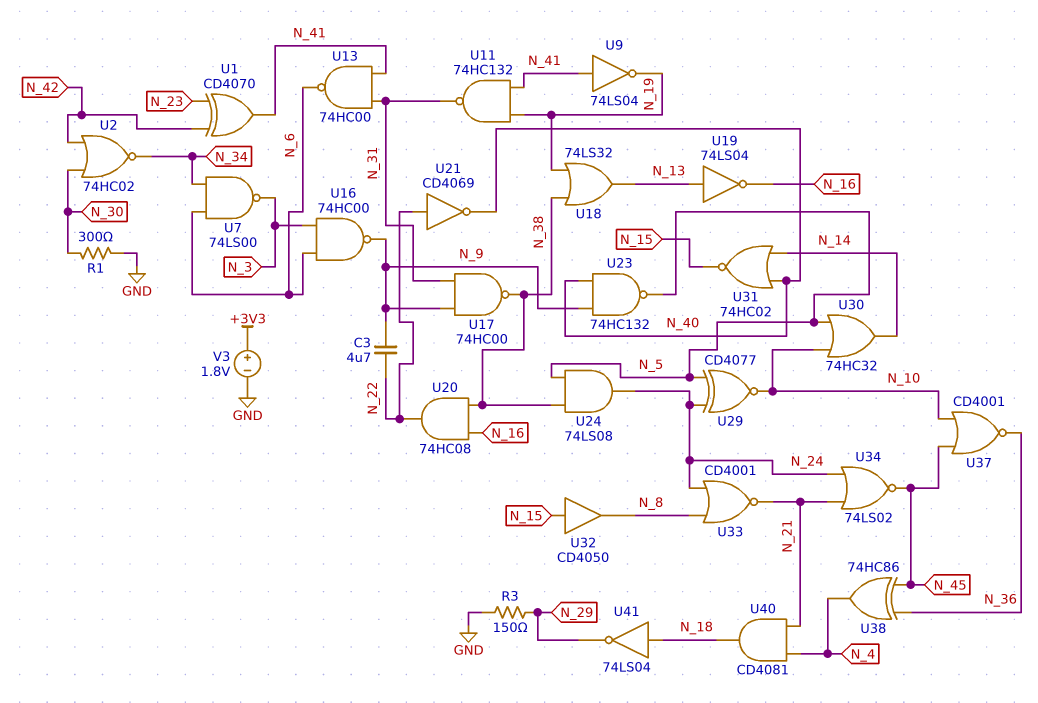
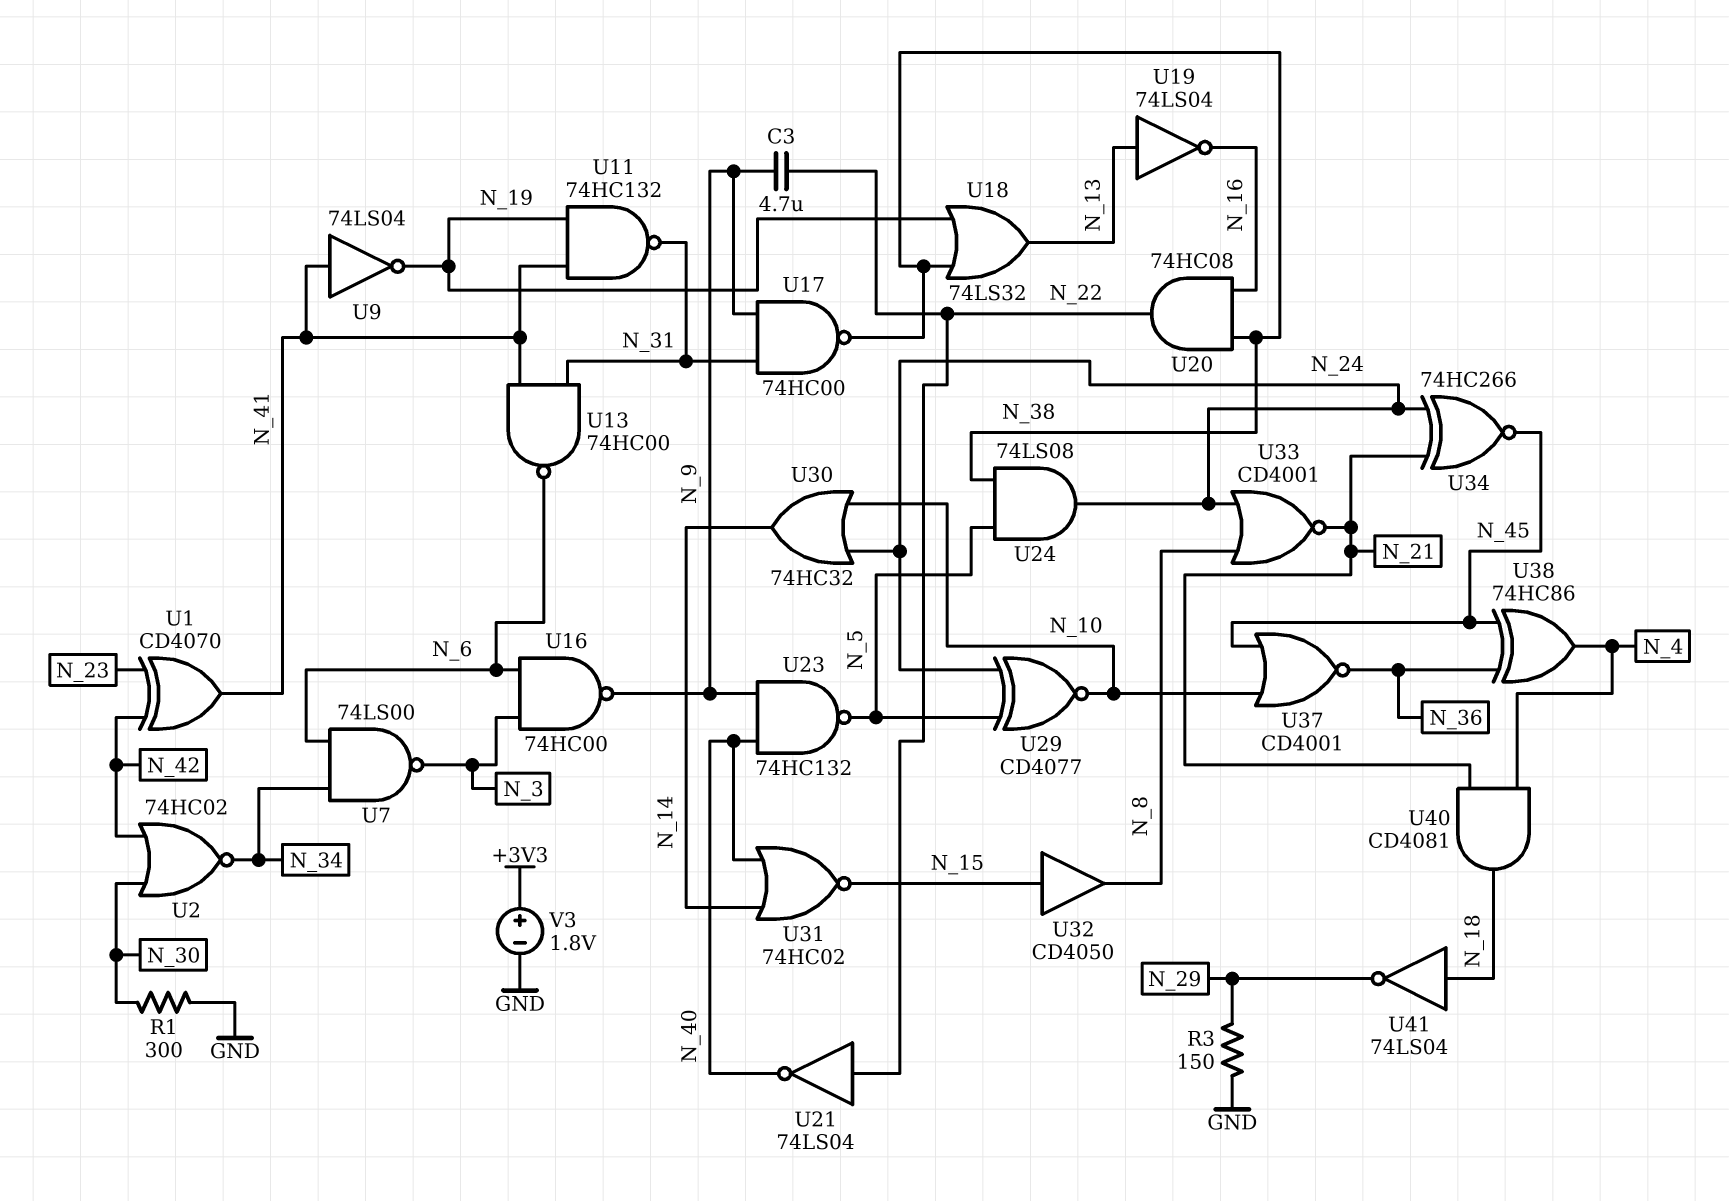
U21: NOT CD4069 (in N_22, out N_40) -> NOT 74LS04 (in N_22, out N_40)
U30: OR 74HC32 (in N_5, in N_10, out N_14) -> OR 74HC32 (in N_10, in N_24, out N_14)
U34: NOR 74LS02 (in N_21, in N_24, out N_45) -> XNOR 74HC266 (in N_21, in N_24, out N_45)

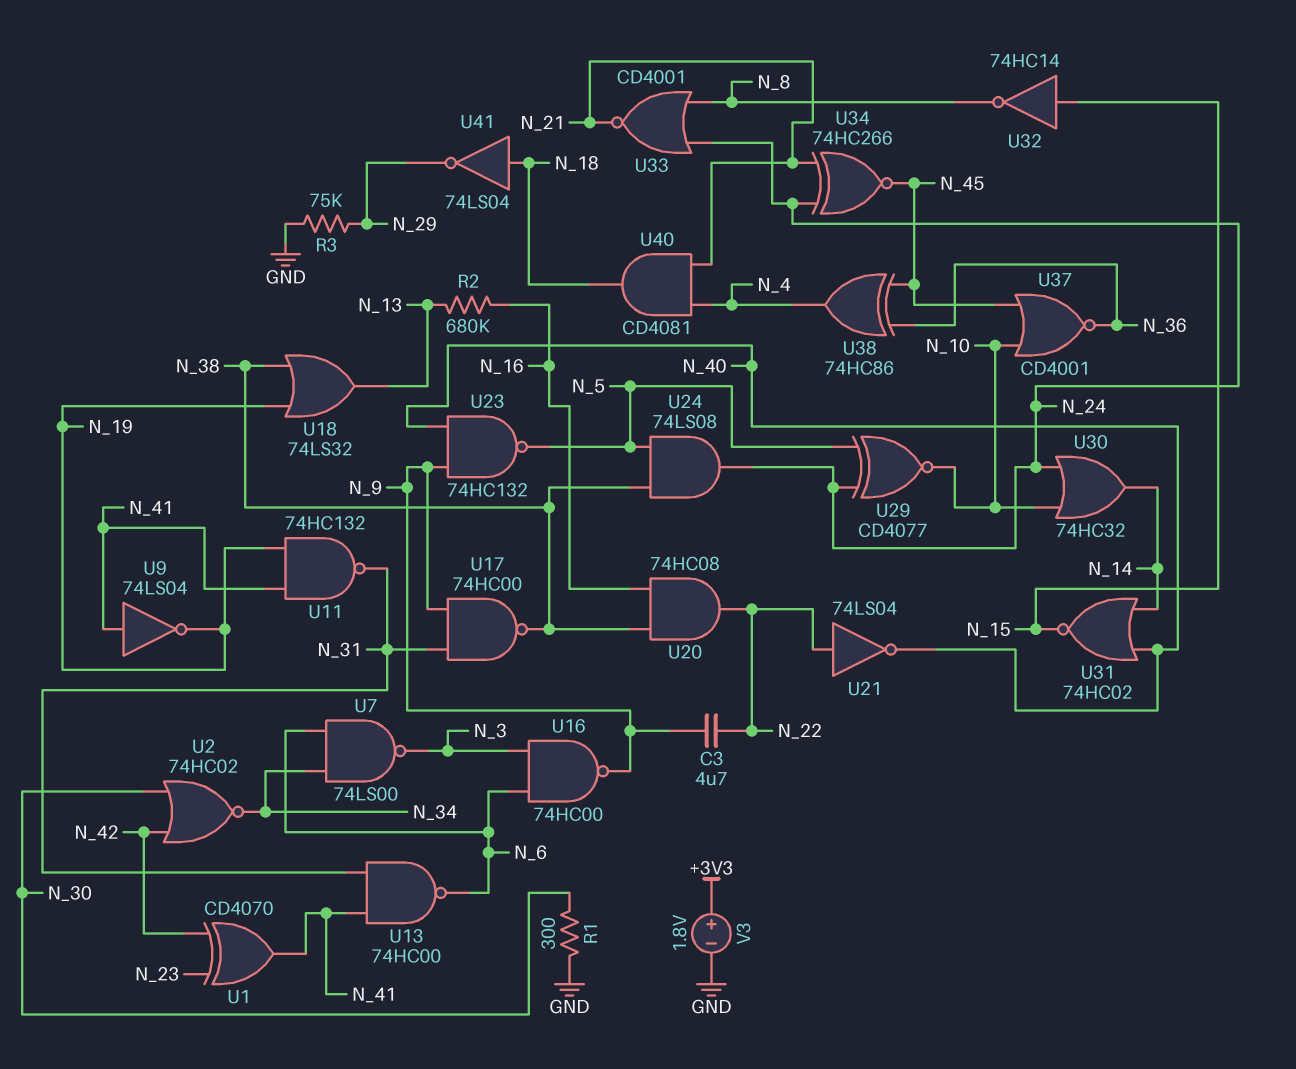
R2: none -> 680k (N_13, N_16)
R3: 150 (GND, N_29) -> 75k (GND, N_29)
U19: NOT 74LS04 (in N_13, out N_16) -> none
U32: buffer CD4050 (in N_15, out N_8) -> NOT 74HC14 (in N_15, out N_8)

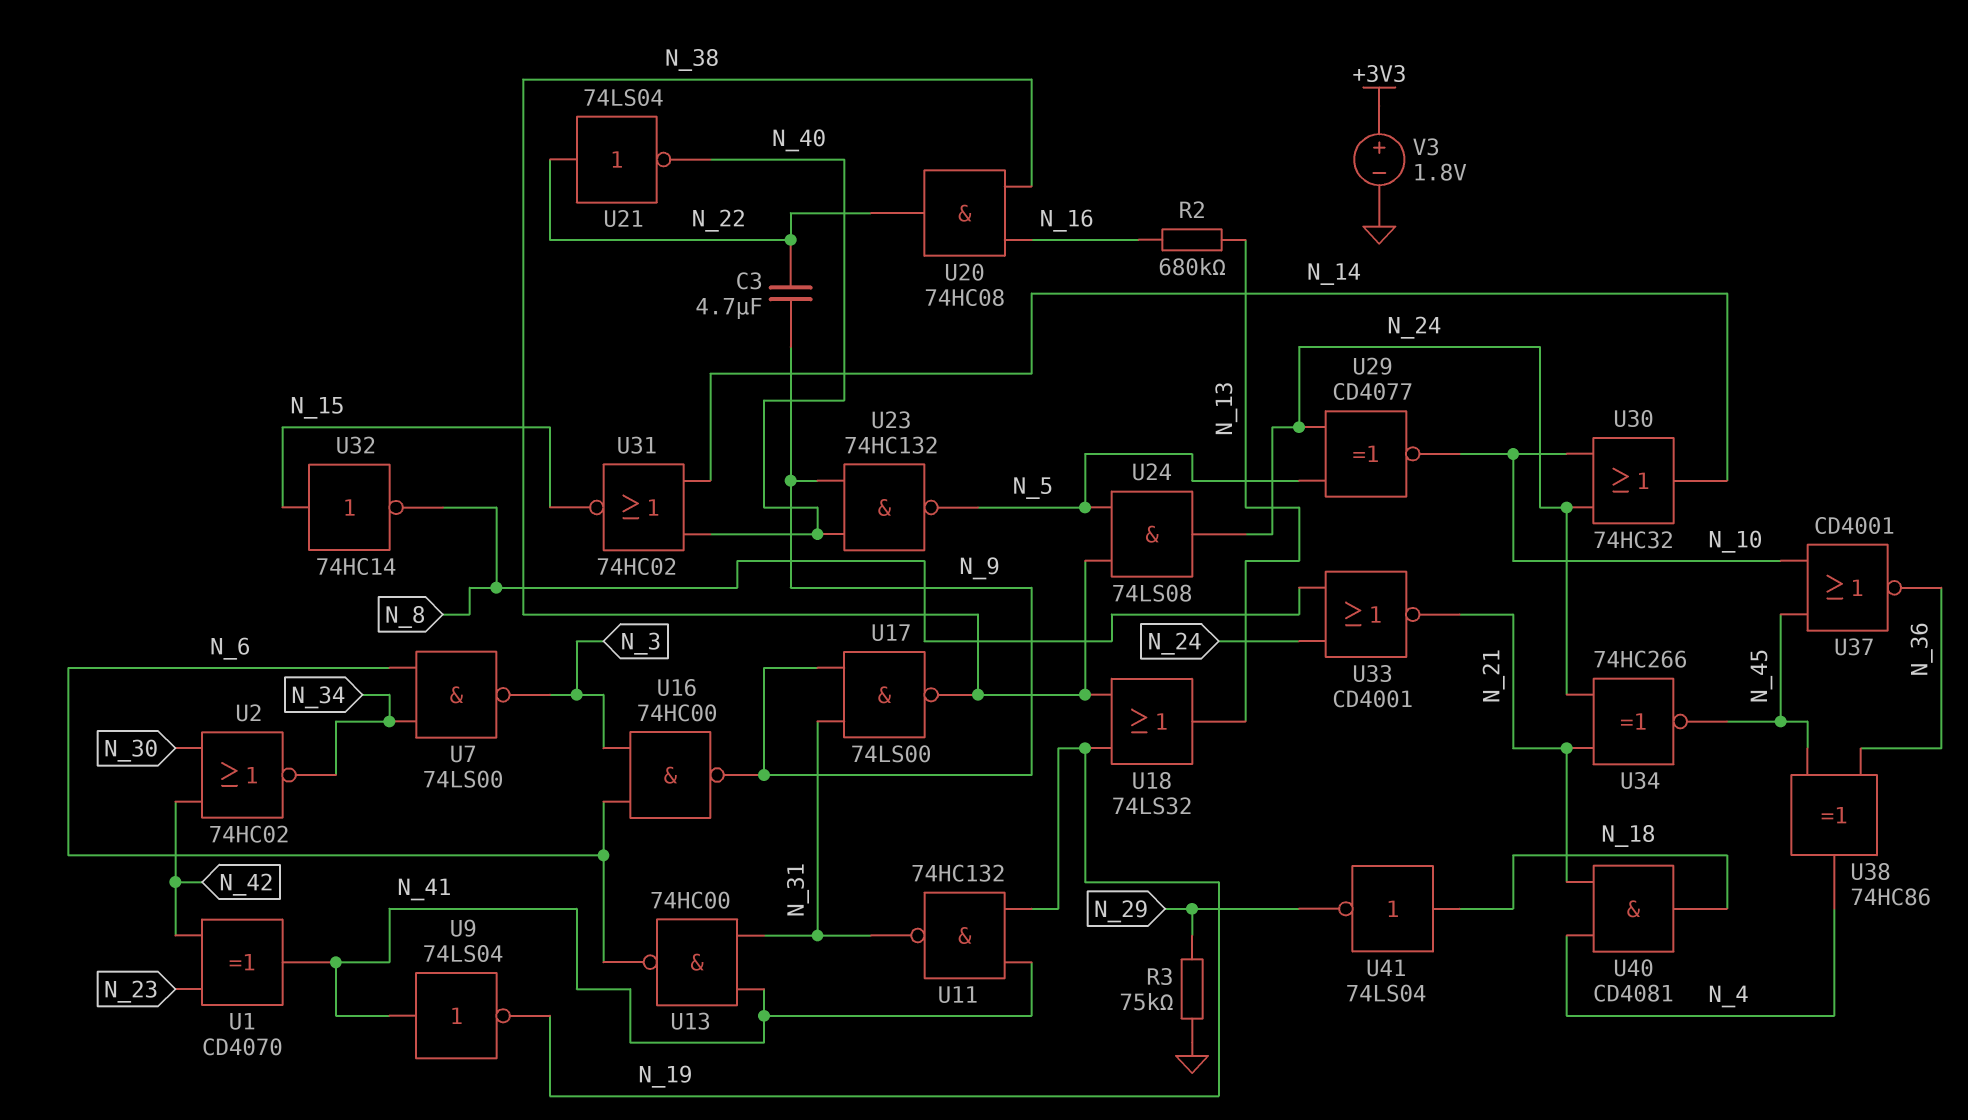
R1: 300 (GND, N_30) -> none
U17: NAND 74HC00 (in N_9, in N_31, out N_38) -> NAND 74LS00 (in N_9, in N_31, out N_38)

